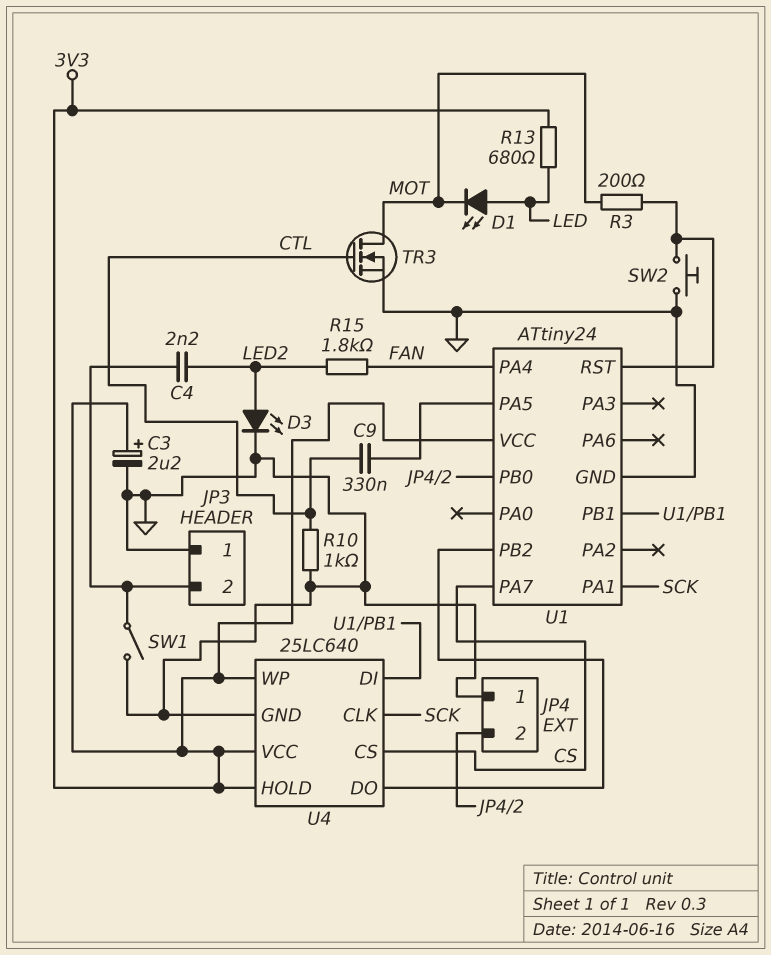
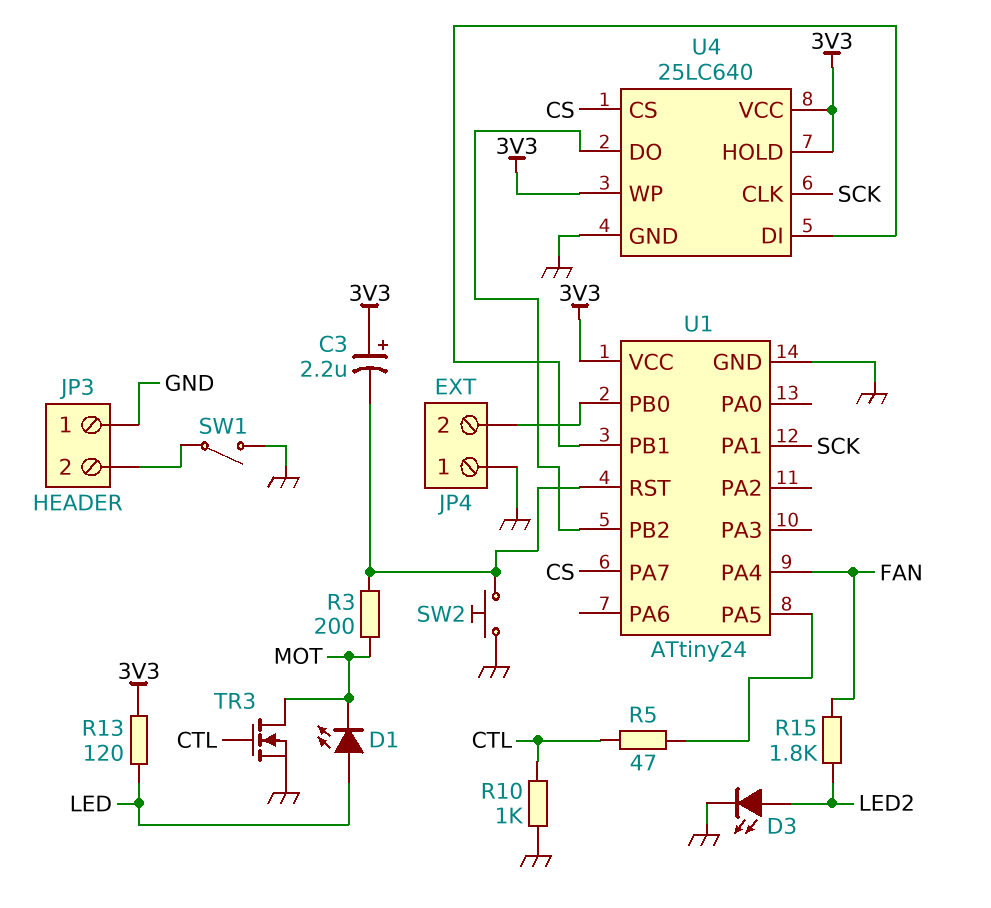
C3: 2.2uF (plus 3V3, minus GND) -> 2.2uF (plus 3V3, minus U1/RST)
C4: 2.2nF (JP3/2, LED2) -> none
C9: 330nF (CTL, U1/PA5) -> none
R5: none -> 47 (CTL, U1/PA5)
R13: 680 (3V3, LED) -> 120 (3V3, LED)

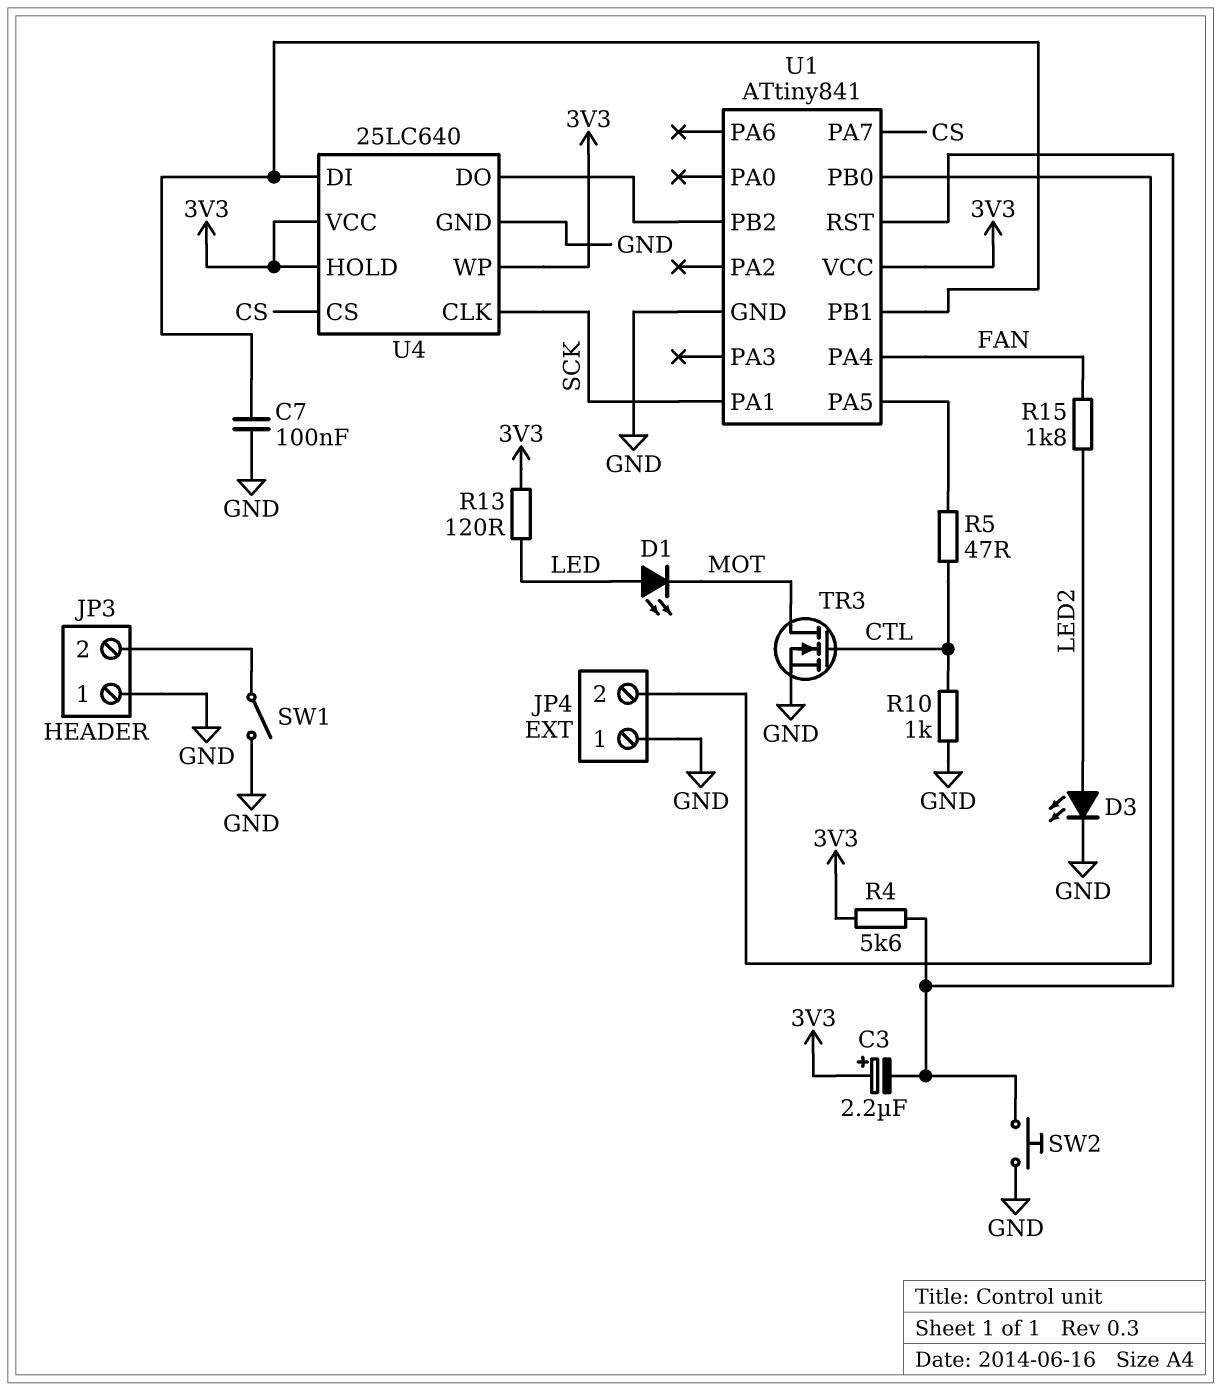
C7: none -> 100nF (GND, U1/PB1)
R3: 200 (MOT, U1/RST) -> none
R4: none -> 5.6k (3V3, U1/RST)
U1: ATtiny24 -> ATtiny841

